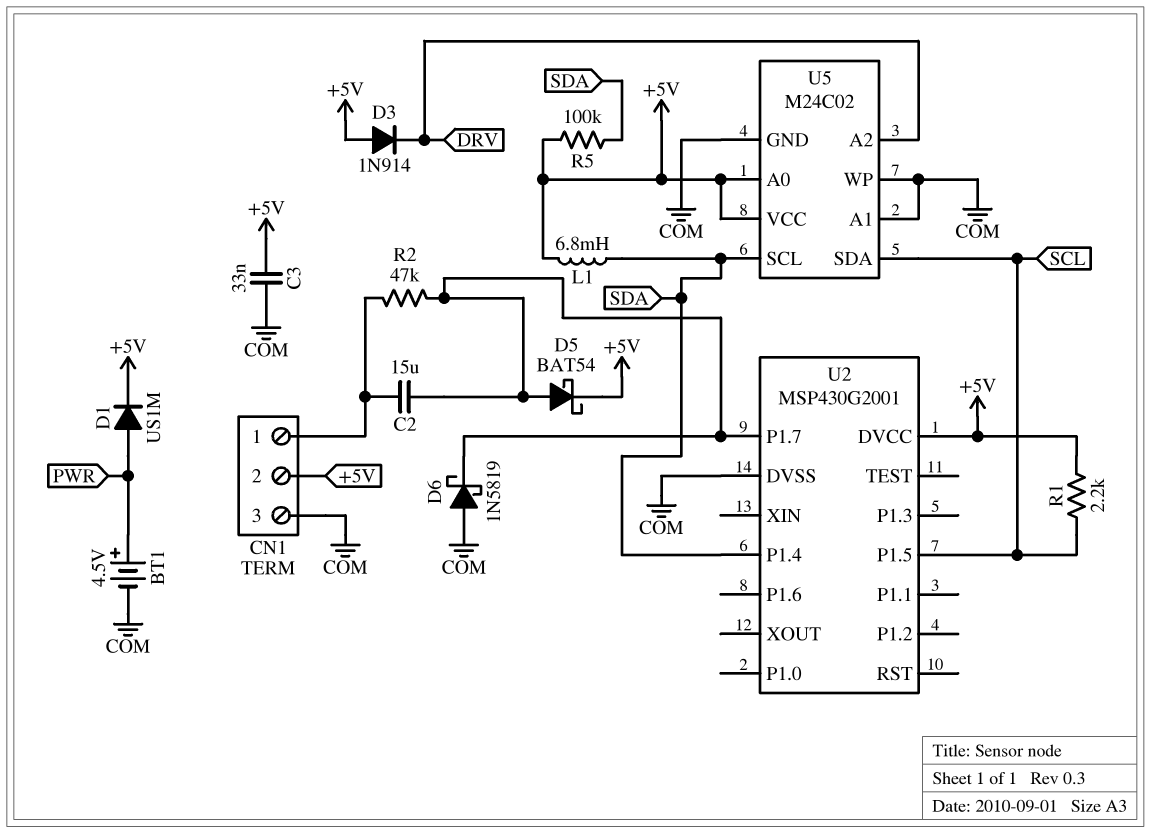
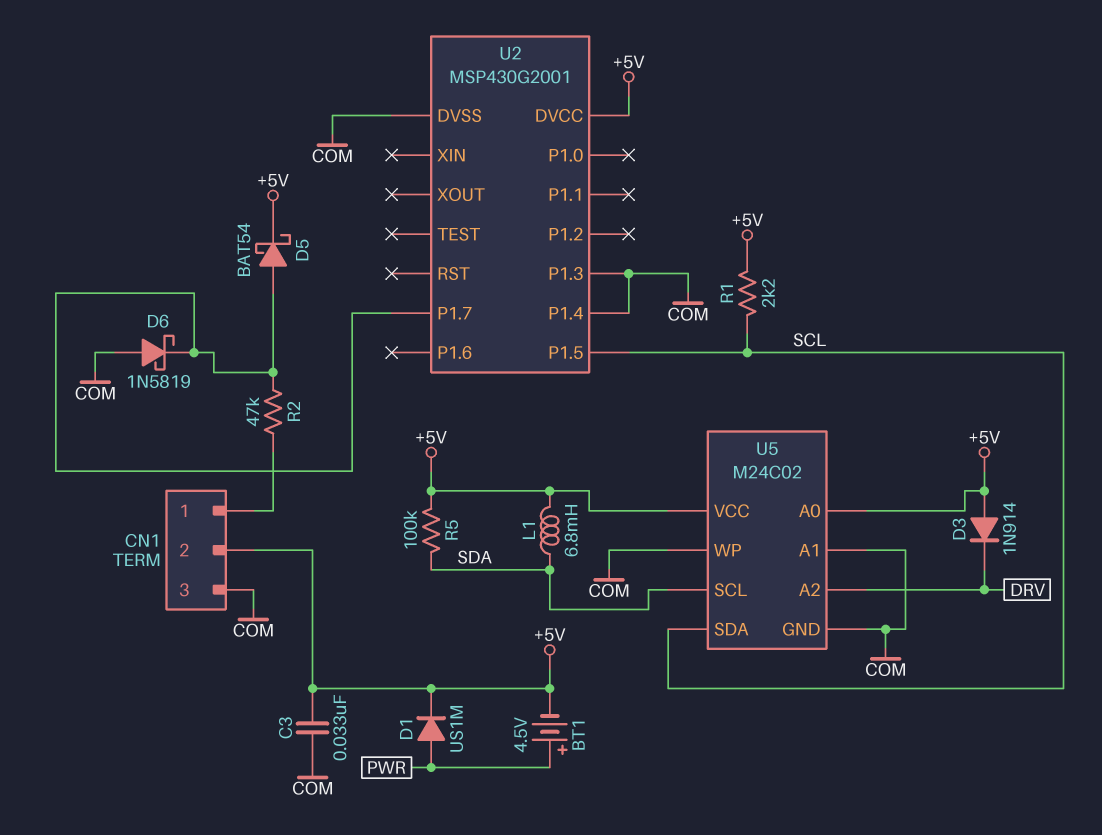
BT1: 4.5V (plus PWR, minus COM) -> 4.5V (plus PWR, minus +5V)
C2: 15uF (CN1/1, U2/P1.7) -> none
U2 pin P1.3: none -> COM
U2 pin P1.4: SDA -> COM

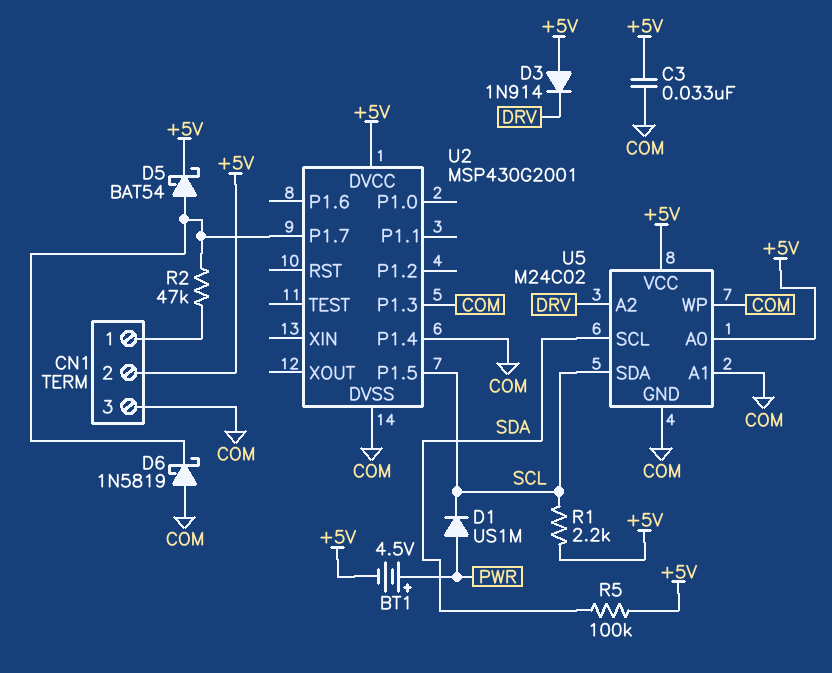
D1: diode US1M (A PWR, K +5V) -> diode US1M (A PWR, K SCL)
L1: 6.8mH (+5V, SDA) -> none

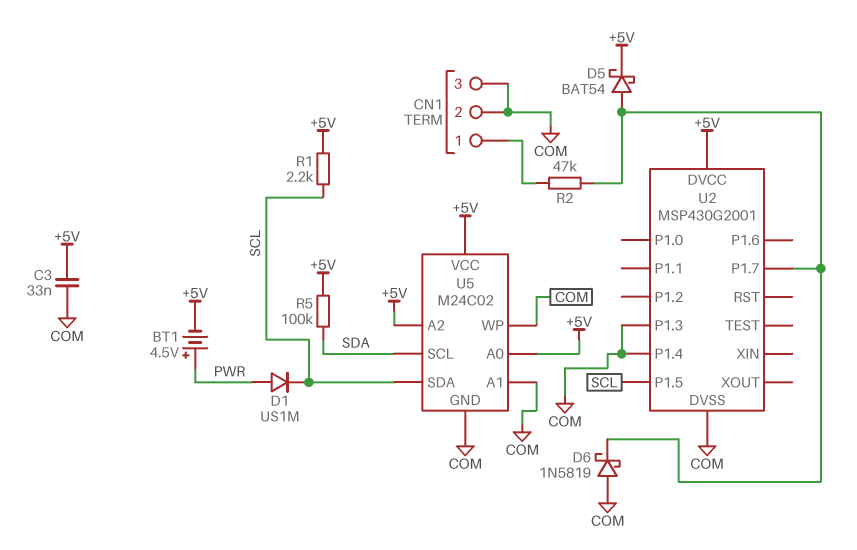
CN1 pin 2: +5V -> COM
D3: diode 1N914 (A +5V, K DRV) -> none
U5 pin A2: DRV -> +5V

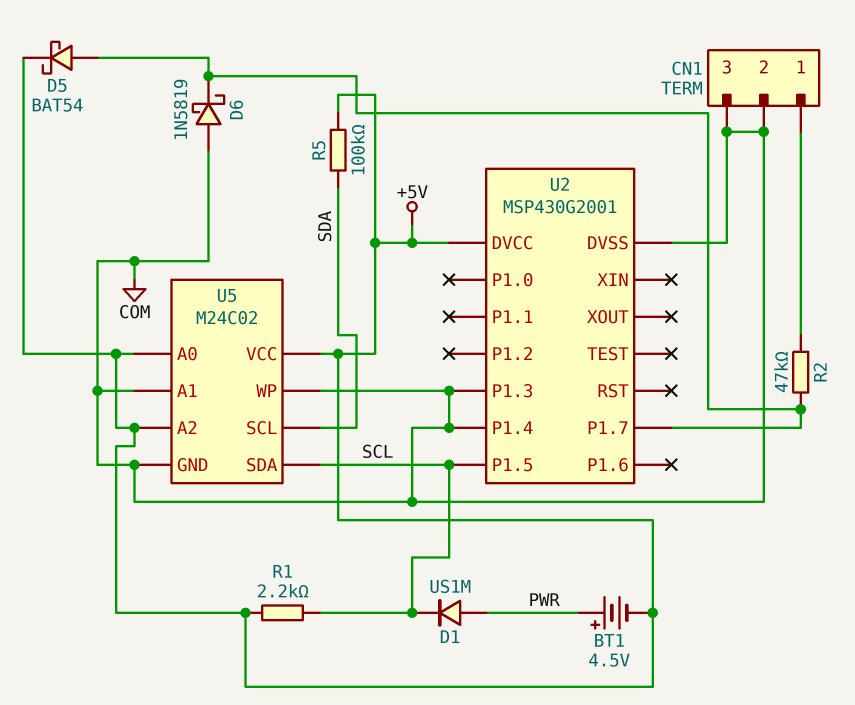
C3: 33nF (+5V, COM) -> none

